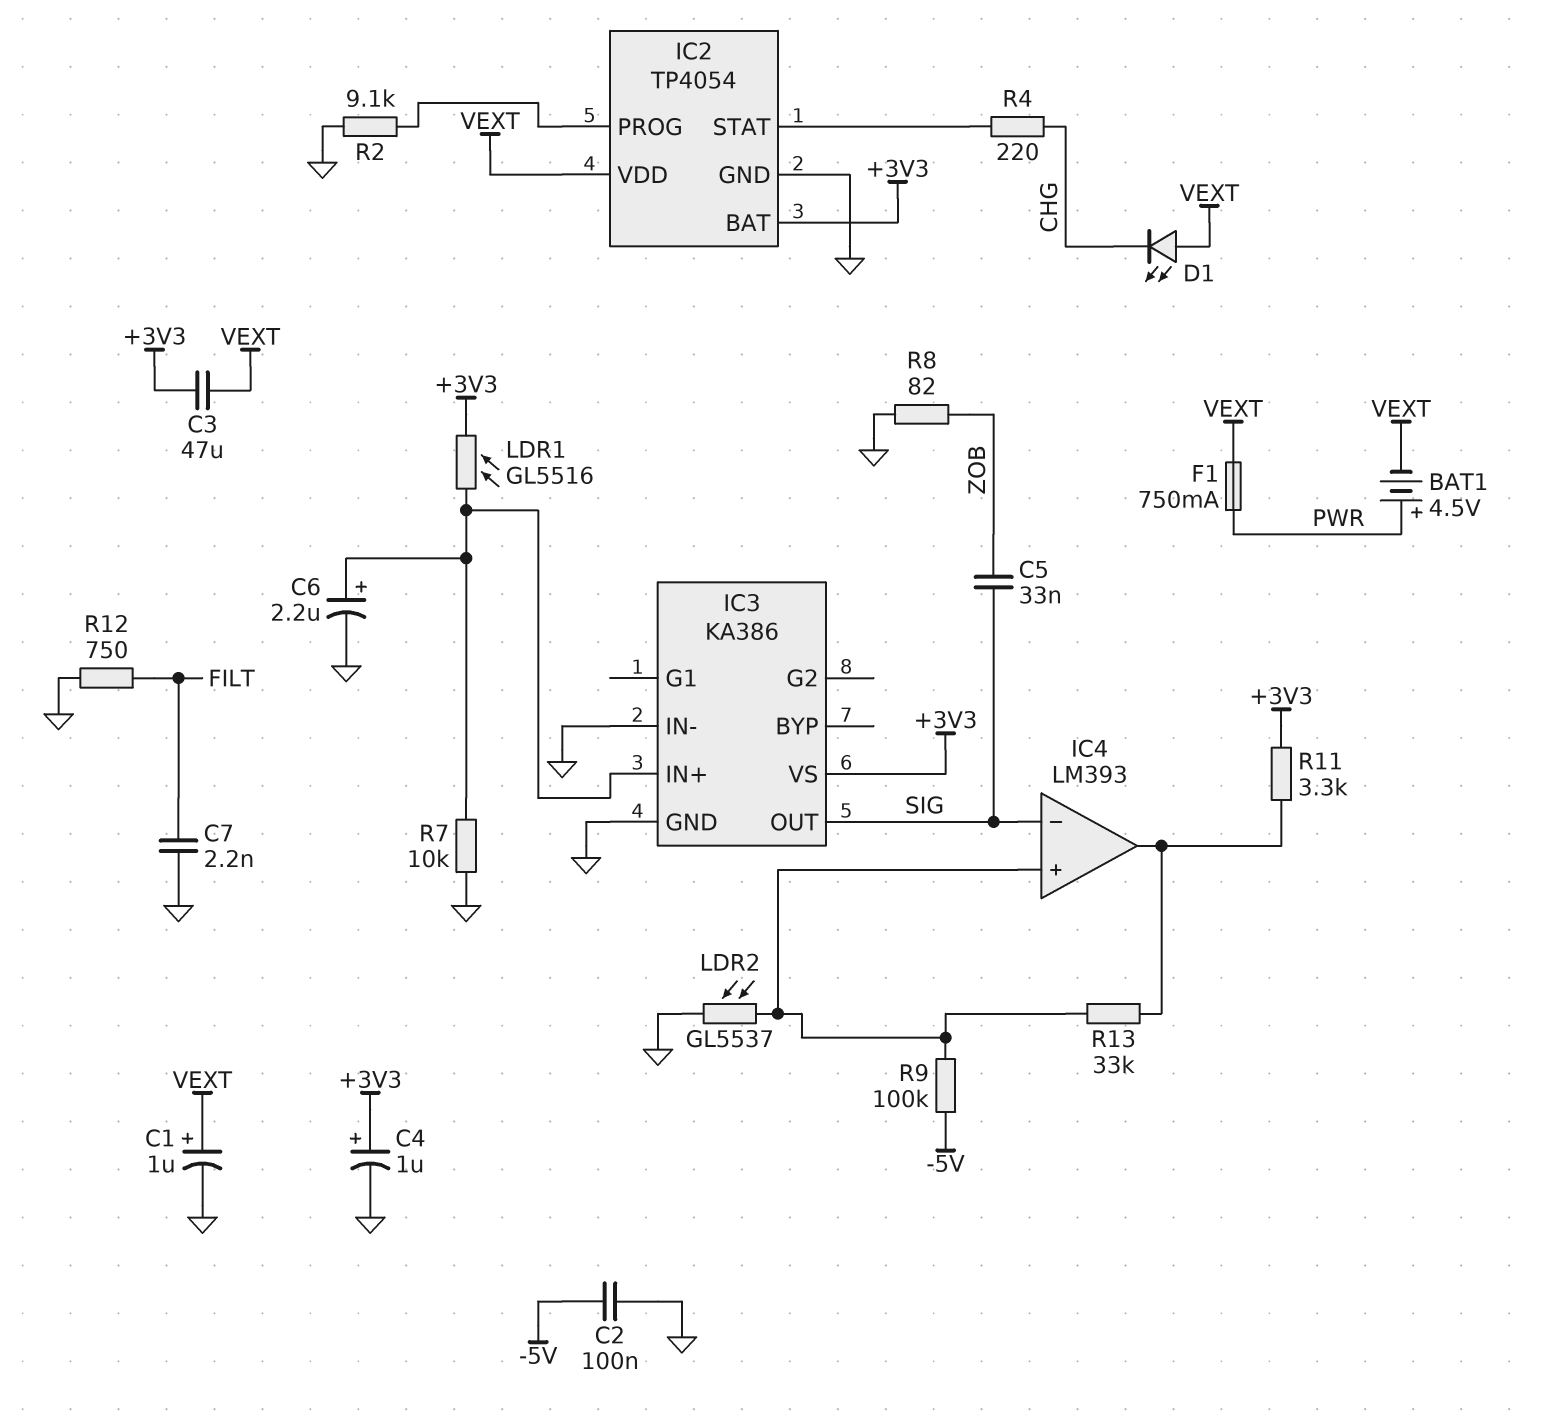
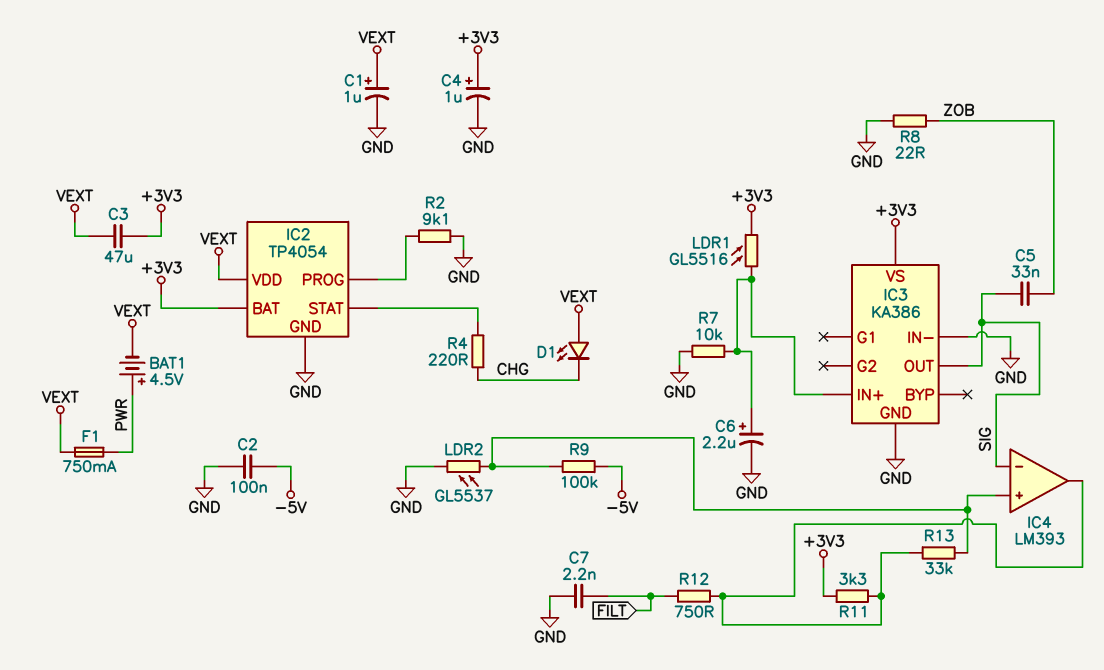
R8: 82 (GND, ZOB) -> 22 (GND, ZOB)
R12: 750 (FILT, GND) -> 750 (FILT, IC4/out)

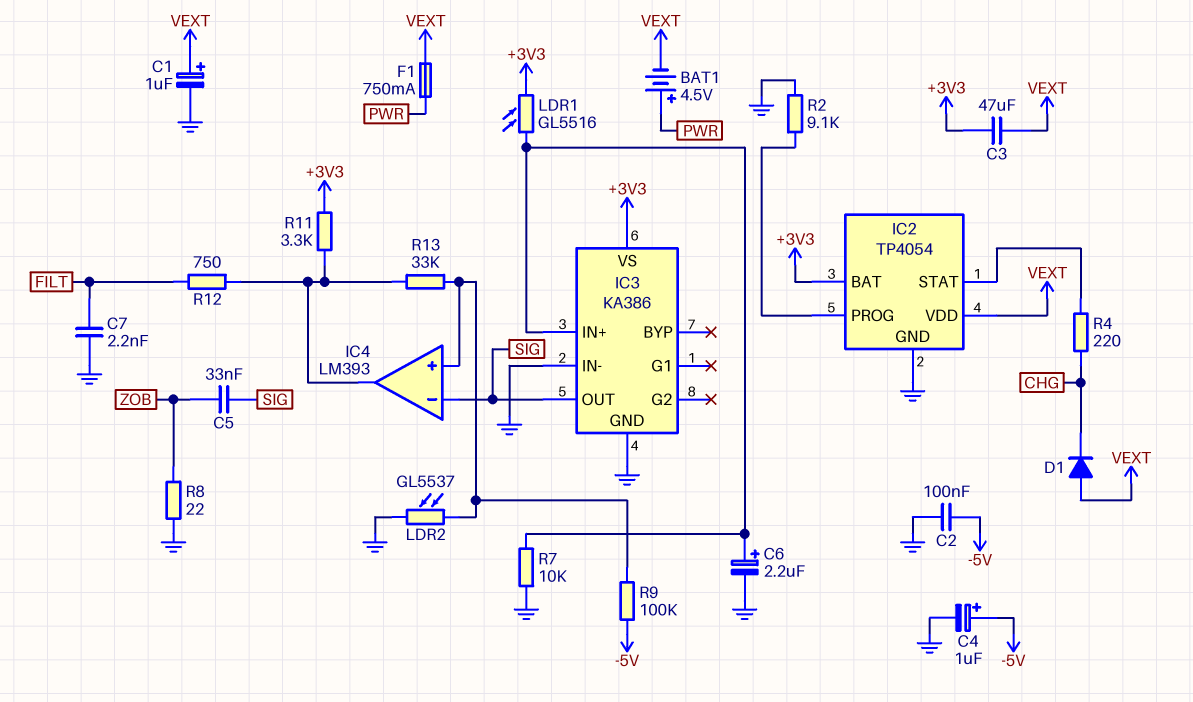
C4: 1uF (plus +3V3, minus GND) -> 1uF (plus -5V, minus GND)
D1: LED (A VEXT, K CHG) -> diode (A VEXT, K CHG)

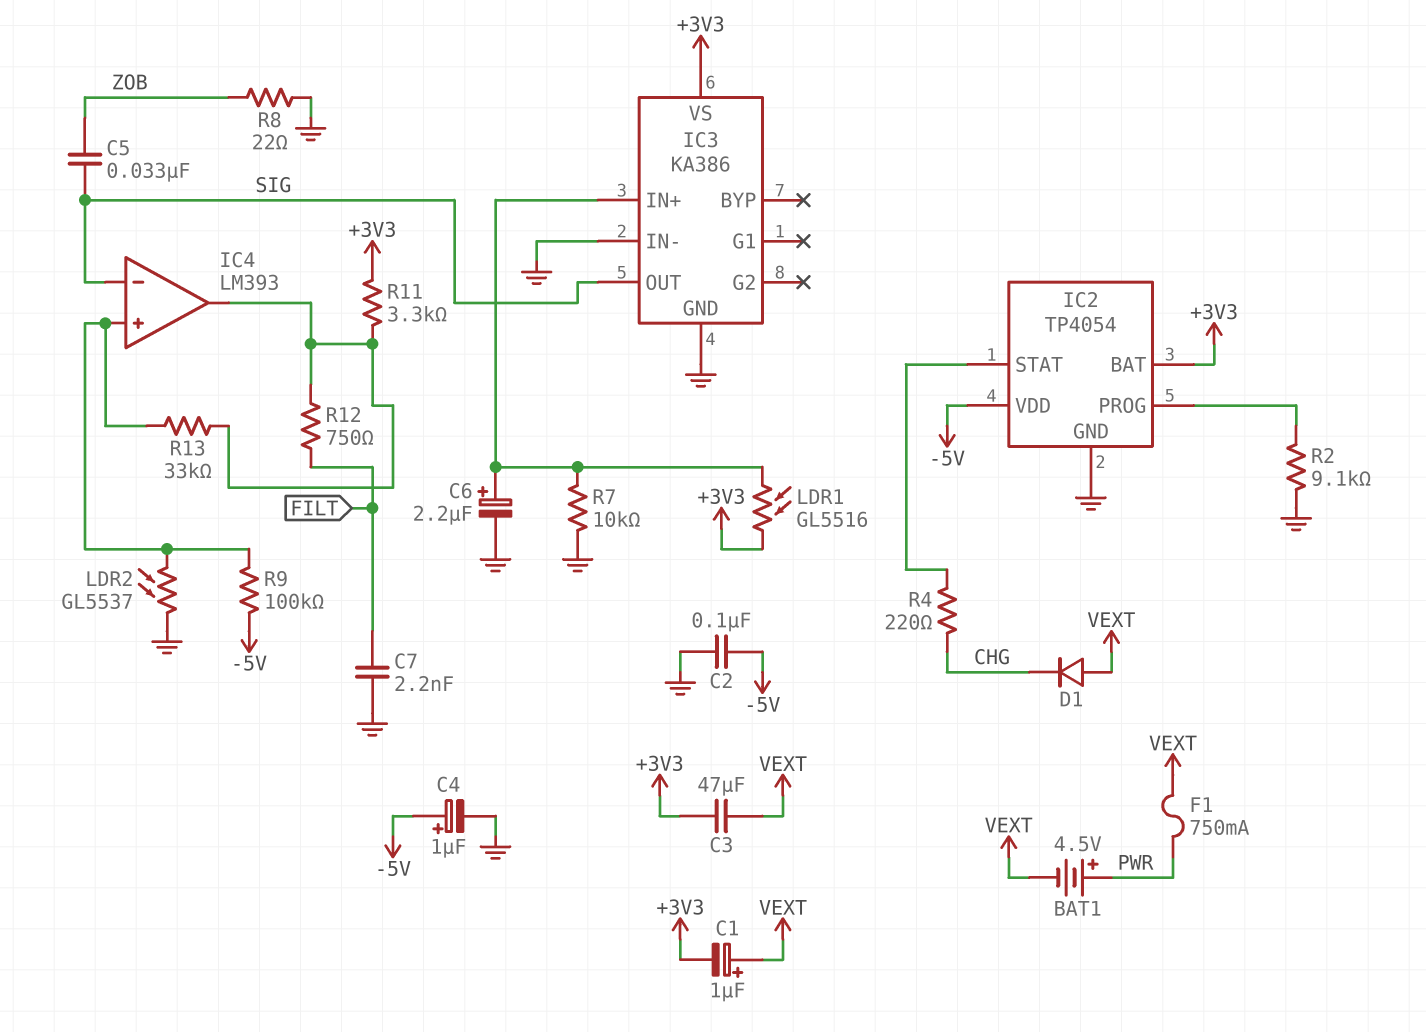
C1: 1uF (plus VEXT, minus GND) -> 1uF (plus VEXT, minus +3V3)
IC2 pin VDD: VEXT -> -5V

